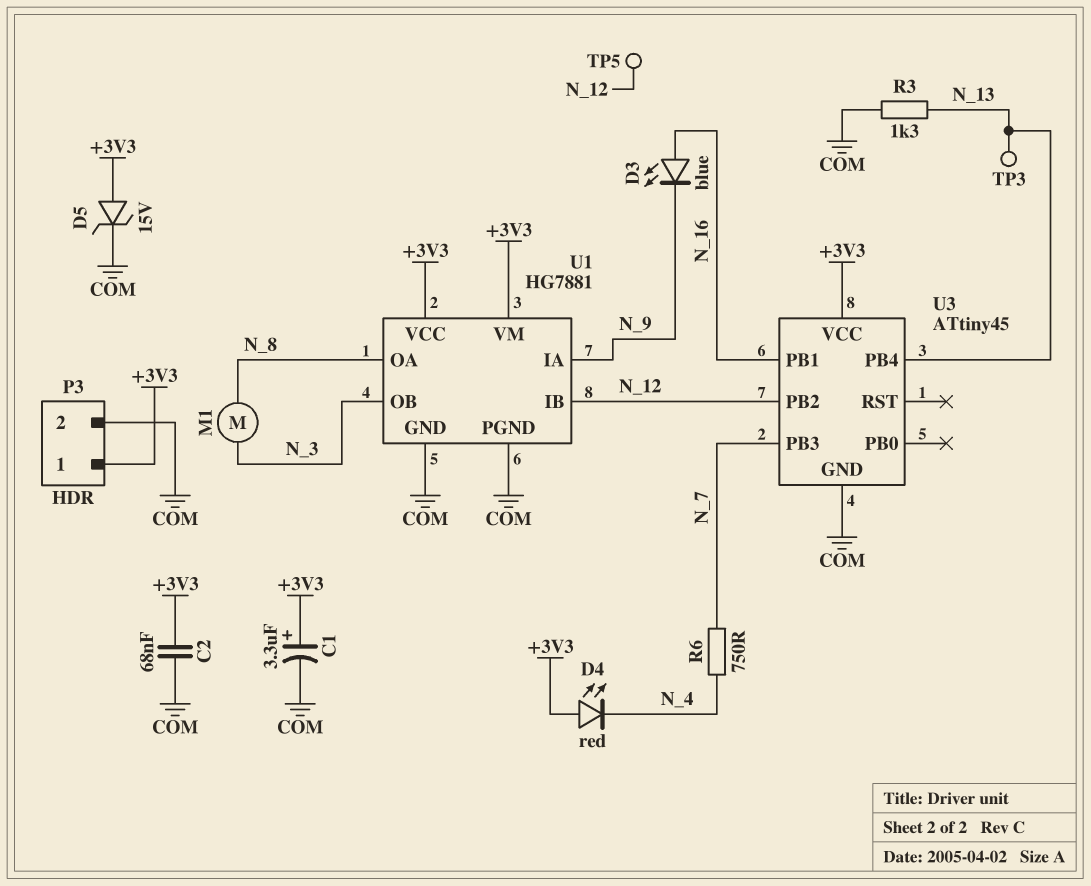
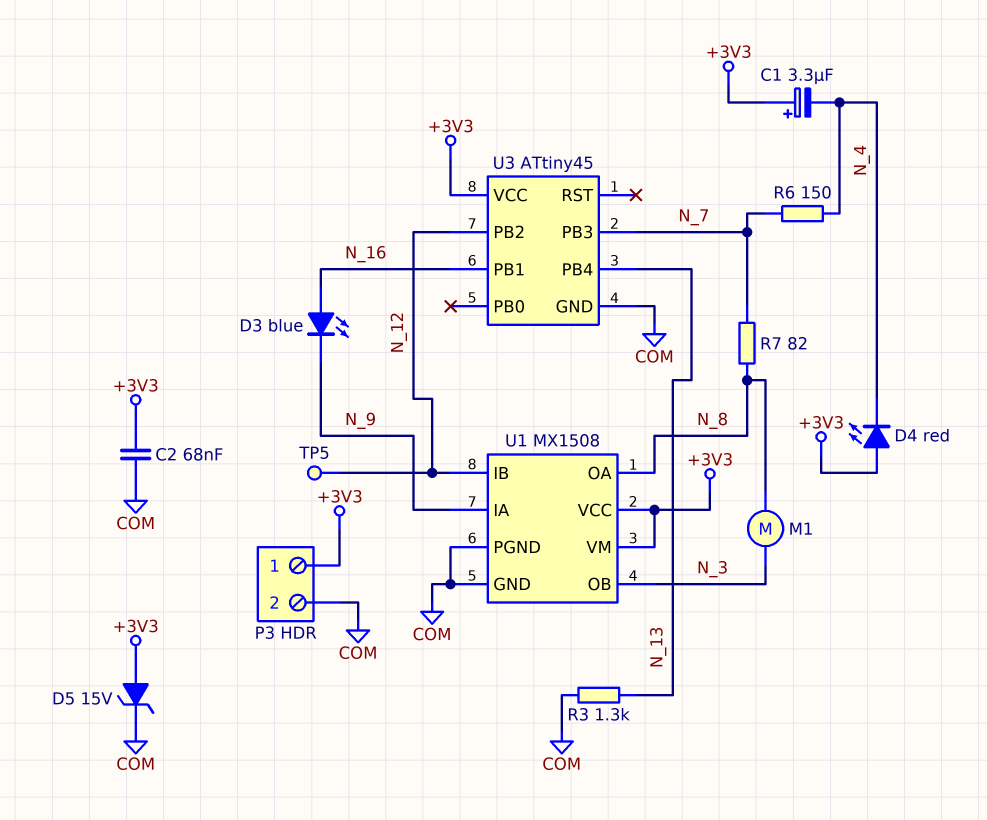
C1: 3.3uF (plus +3V3, minus COM) -> 3.3uF (plus +3V3, minus N_4)
R6: 750 (N_4, N_7) -> 150 (N_4, N_7)
R7: none -> 82 (N_7, N_8)
TP3: test point (N_13) -> none
U1: HG7881 -> MX1508

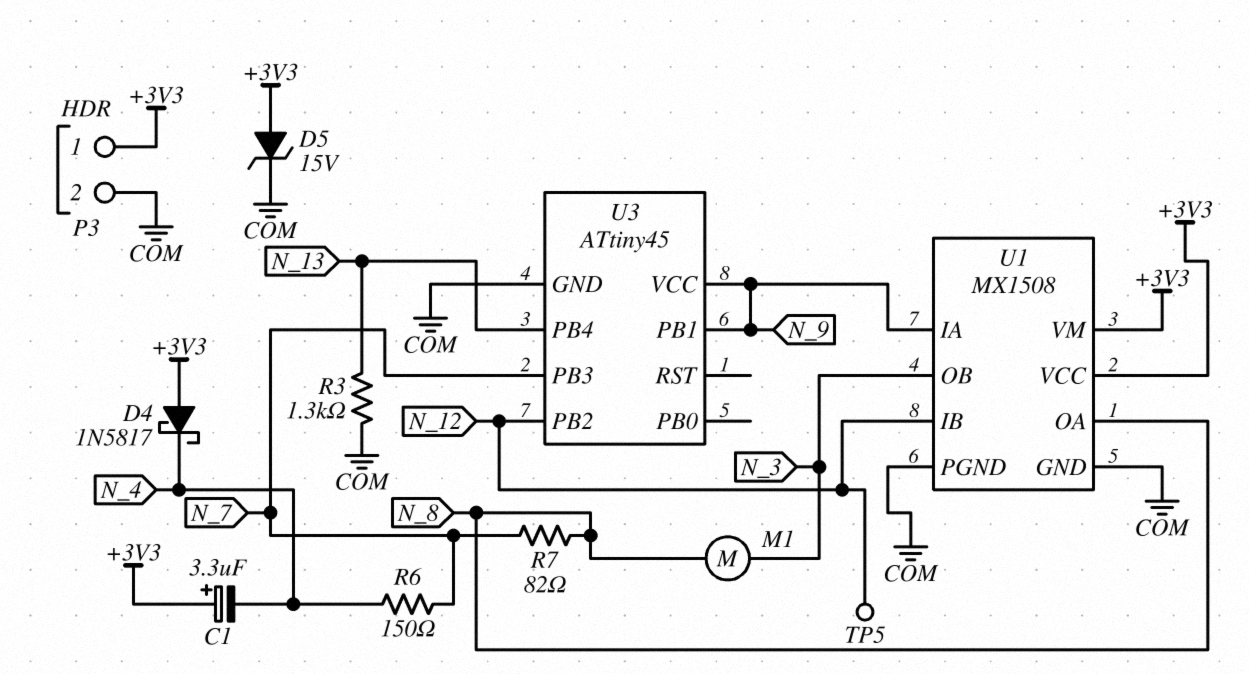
C2: 68nF (+3V3, COM) -> none
D3: LED blue (A N_16, K N_9) -> none
D4: LED red (A +3V3, K N_4) -> schottky 1N5817 (A +3V3, K N_4)
U3 pin PB1: N_16 -> N_9
U3 pin VCC: +3V3 -> N_9

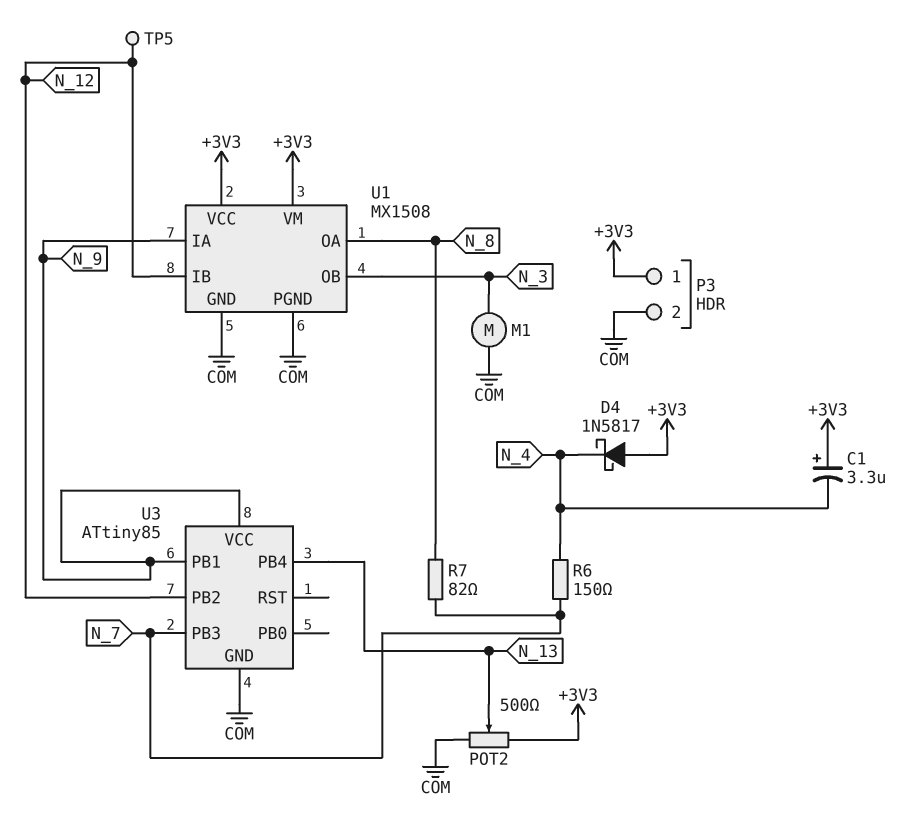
D5: zener 15V (A +3V3, K COM) -> none
M1: motor (N_3, N_8) -> motor (COM, N_3)
POT2: none -> 500 (+3V3, COM, wiper N_13)
R3: 1.3k (COM, N_13) -> none
U3: ATtiny45 -> ATtiny85

